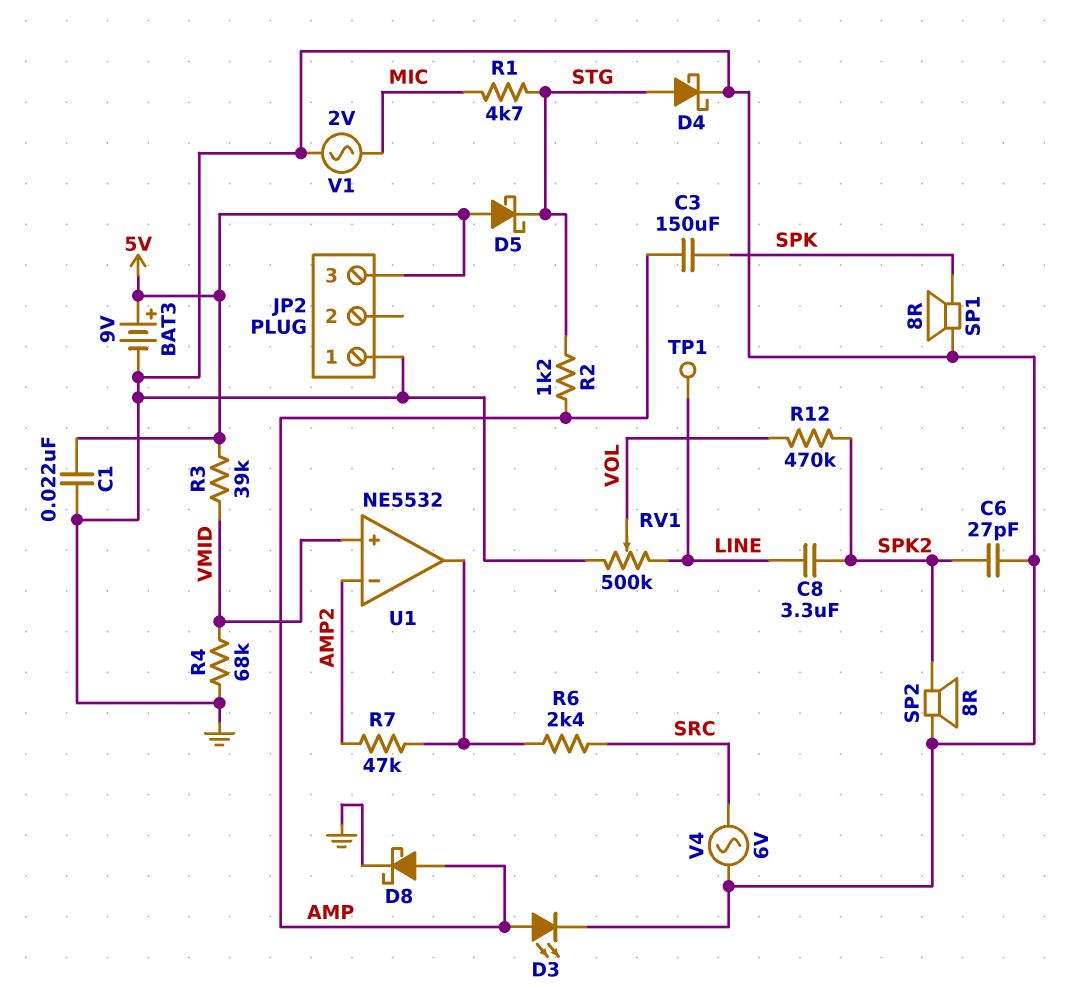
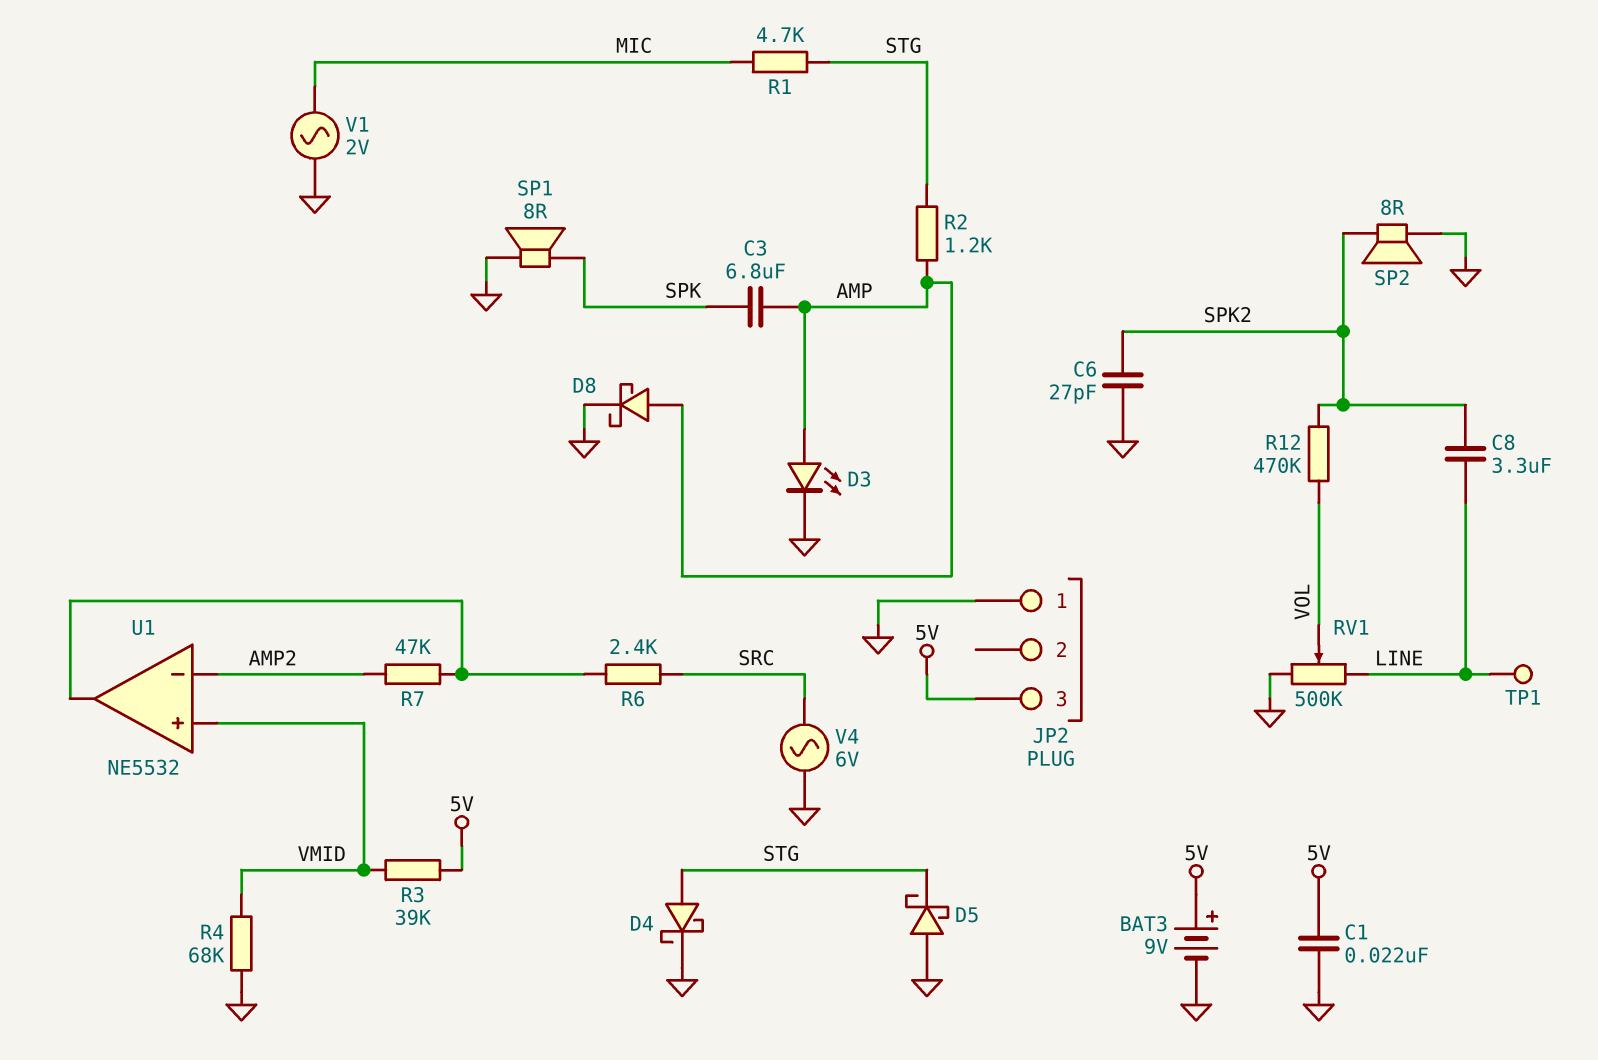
C3: 150uF (AMP, SPK) -> 6.8uF (AMP, SPK)
D5: schottky (A 5V, K STG) -> schottky (A GND, K STG)

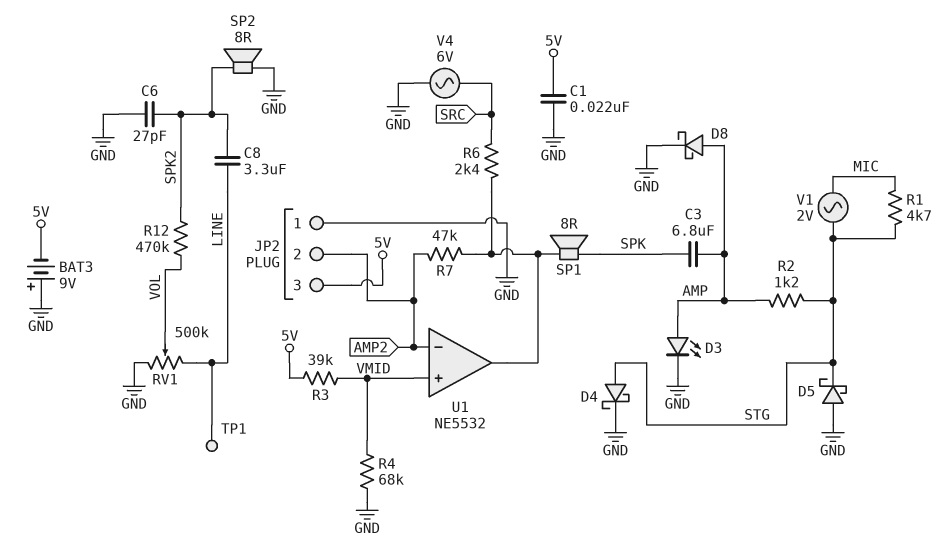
BAT3: 9V (plus 5V, minus GND) -> 9V (plus GND, minus 5V)
JP2 pin 2: none -> AMP2
SP1: speaker 8R (GND, SPK) -> speaker 8R (SPK, U1/out)
V1: AC 2V (GND, MIC) -> AC 2V (MIC, STG)

